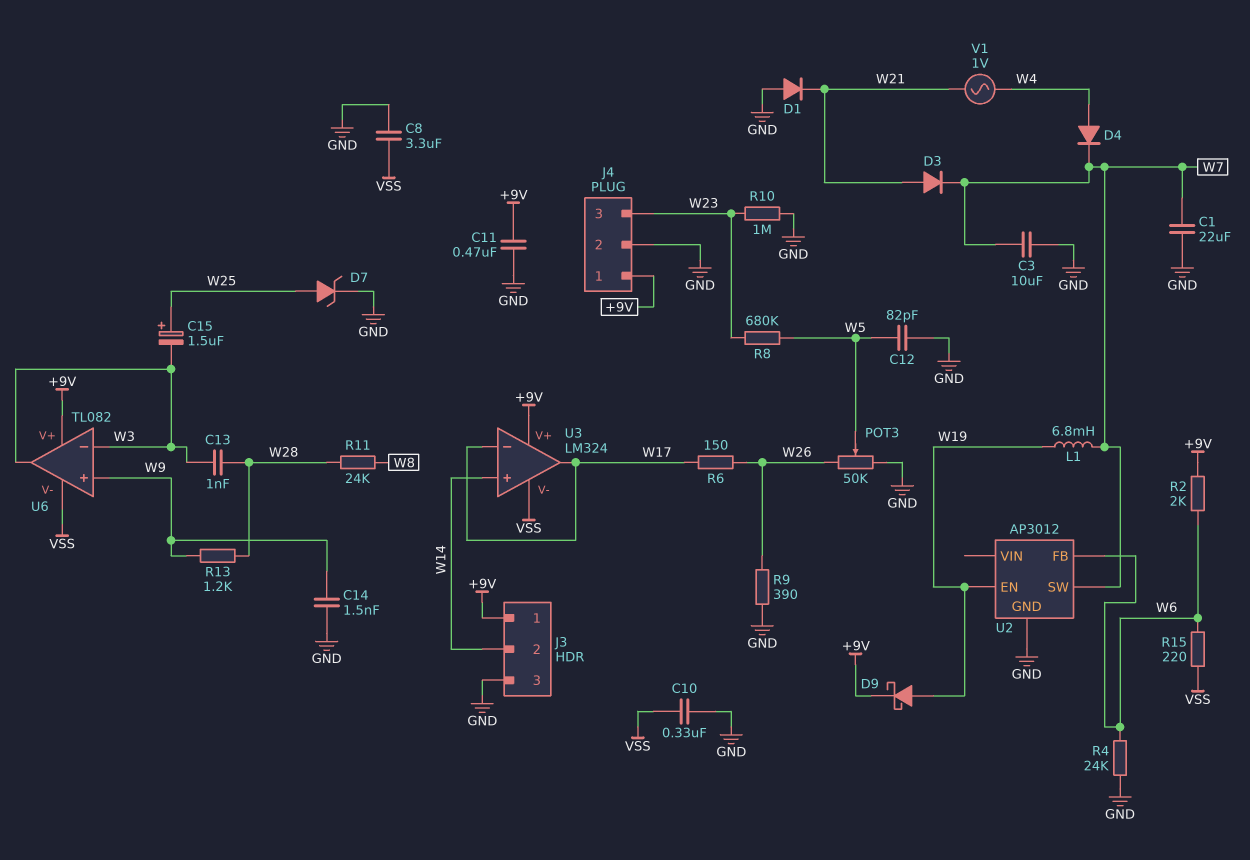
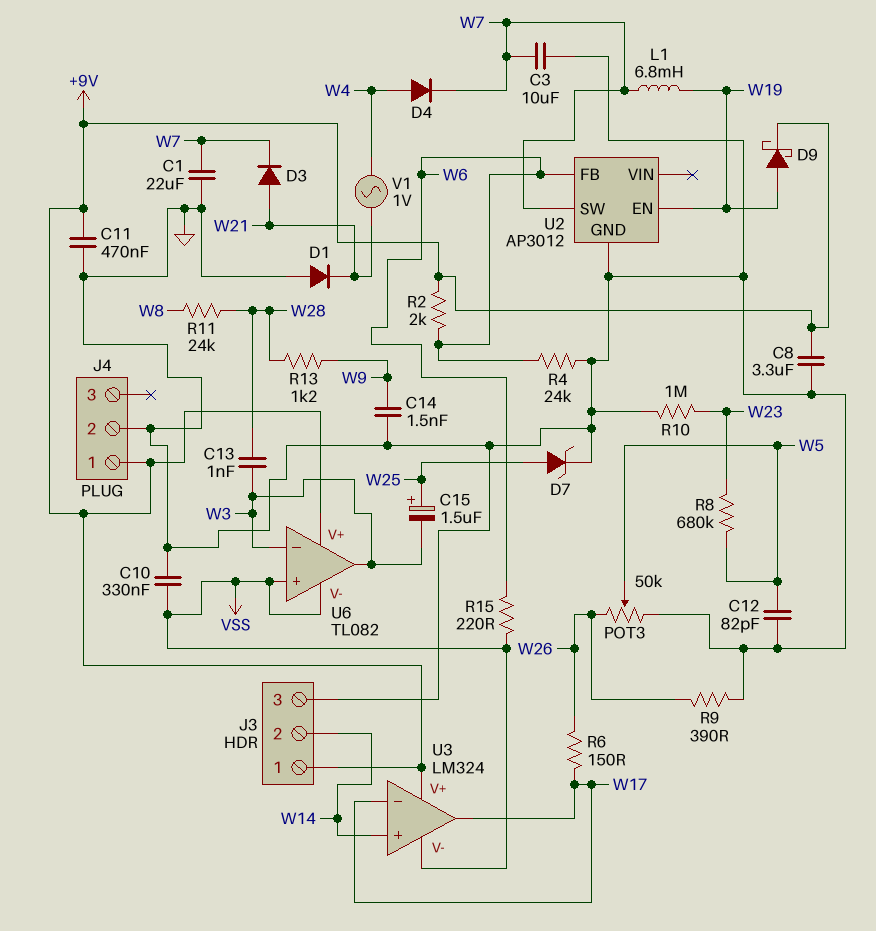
C8: 3.3uF (GND, VSS) -> 3.3uF (+9V, GND)
J4 pin 3: W23 -> none
U6 pin in+: W9 -> VSS

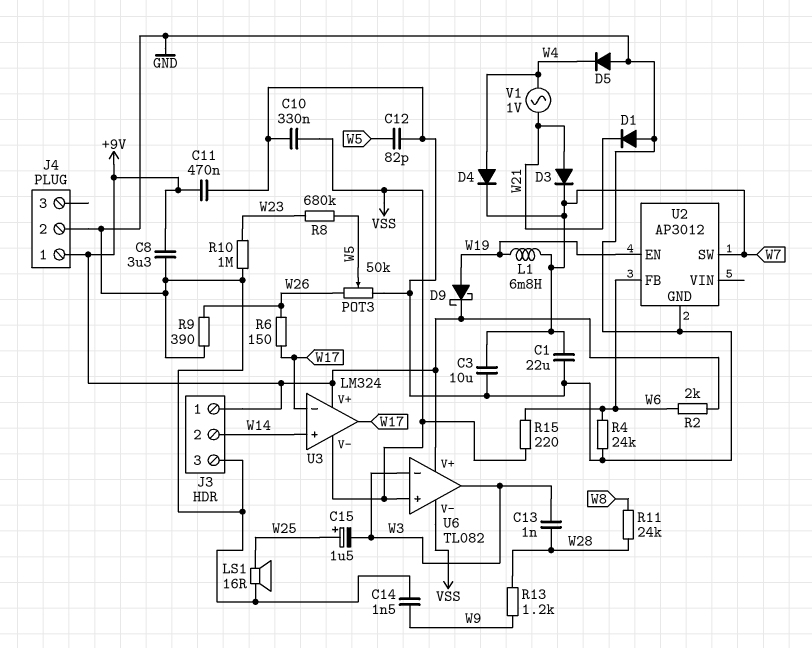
D5: none -> diode (A GND, K W4)
D7: zener (A W25, K GND) -> none
LS1: none -> speaker 16R (GND, W25)

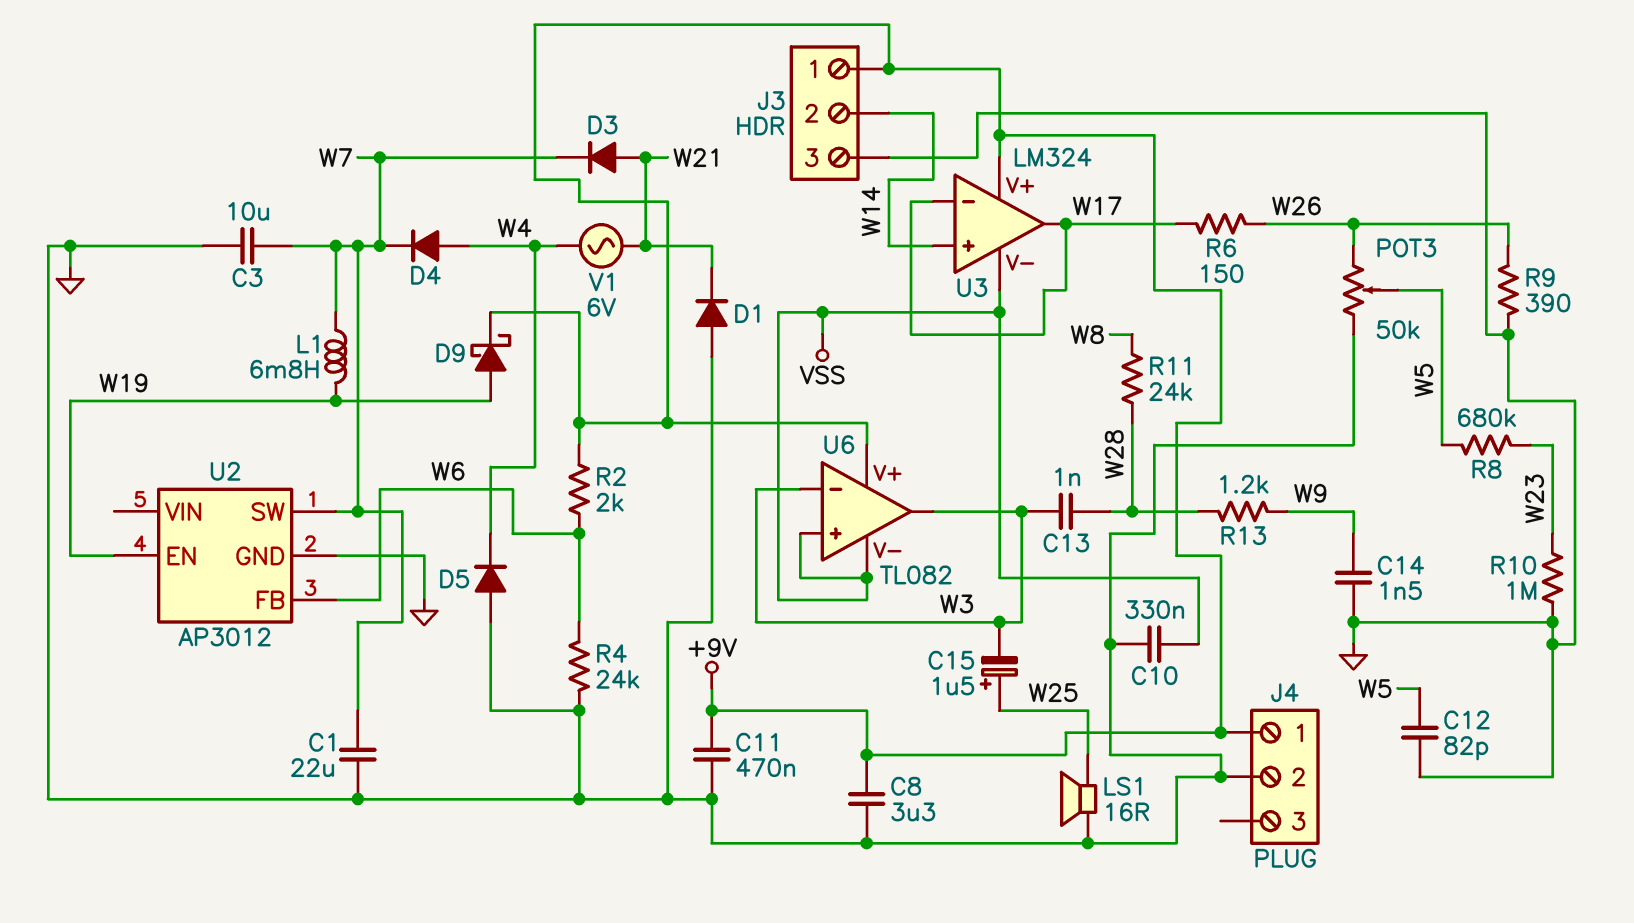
R15: 220 (VSS, W6) -> none
V1: AC 1V (W4, W21) -> AC 6V (W4, W21)

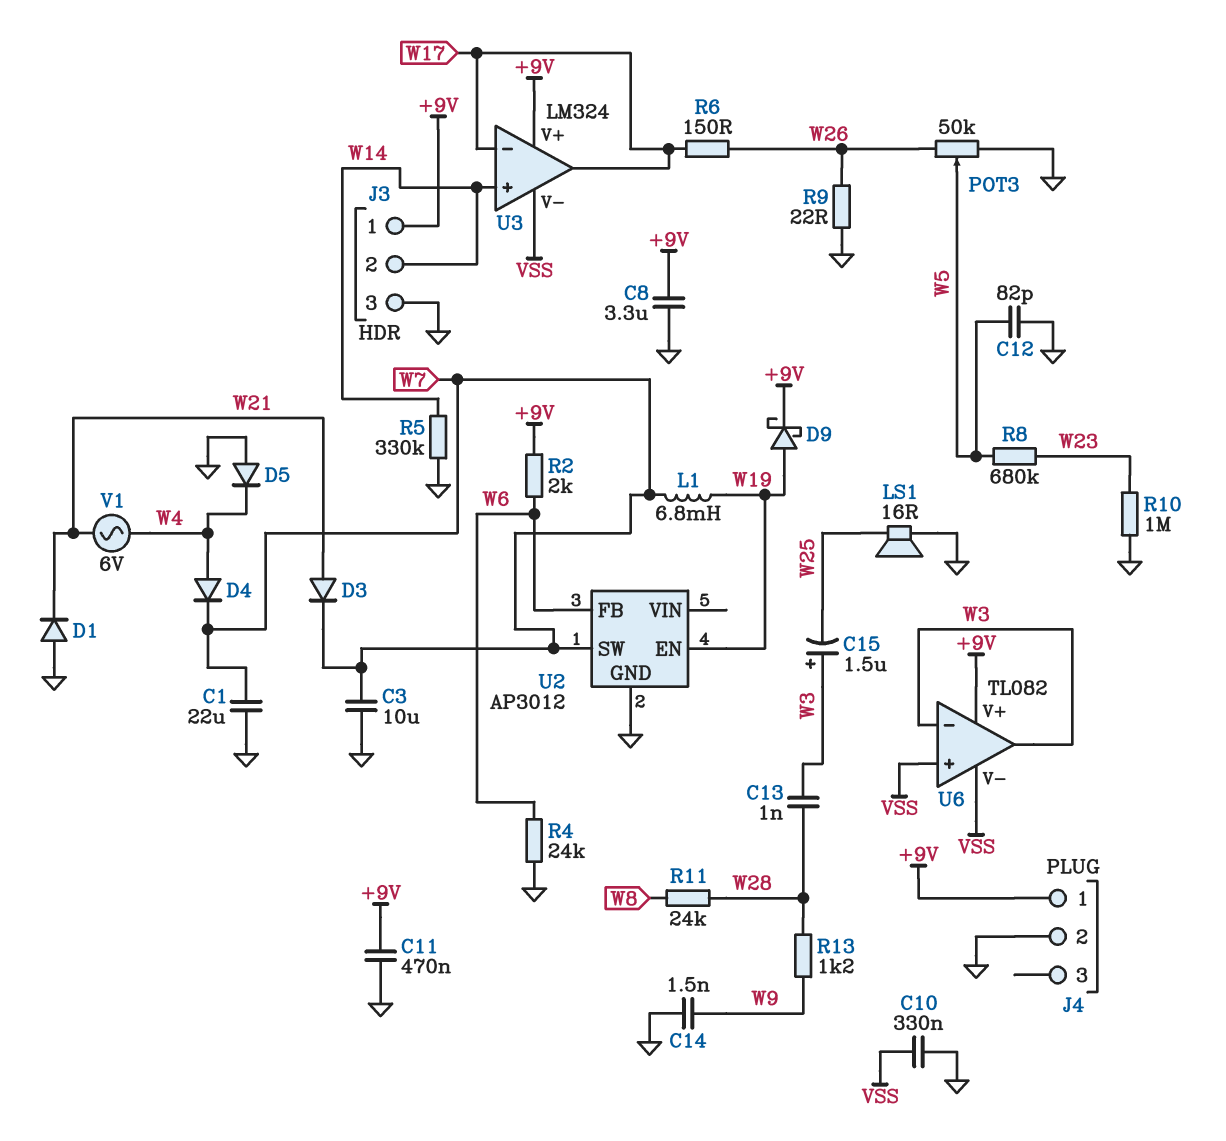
C15: 1.5uF (plus W25, minus W3) -> 1.5uF (plus W3, minus W25)
R5: none -> 330k (GND, W14)
R9: 390 (GND, W26) -> 22 (GND, W26)

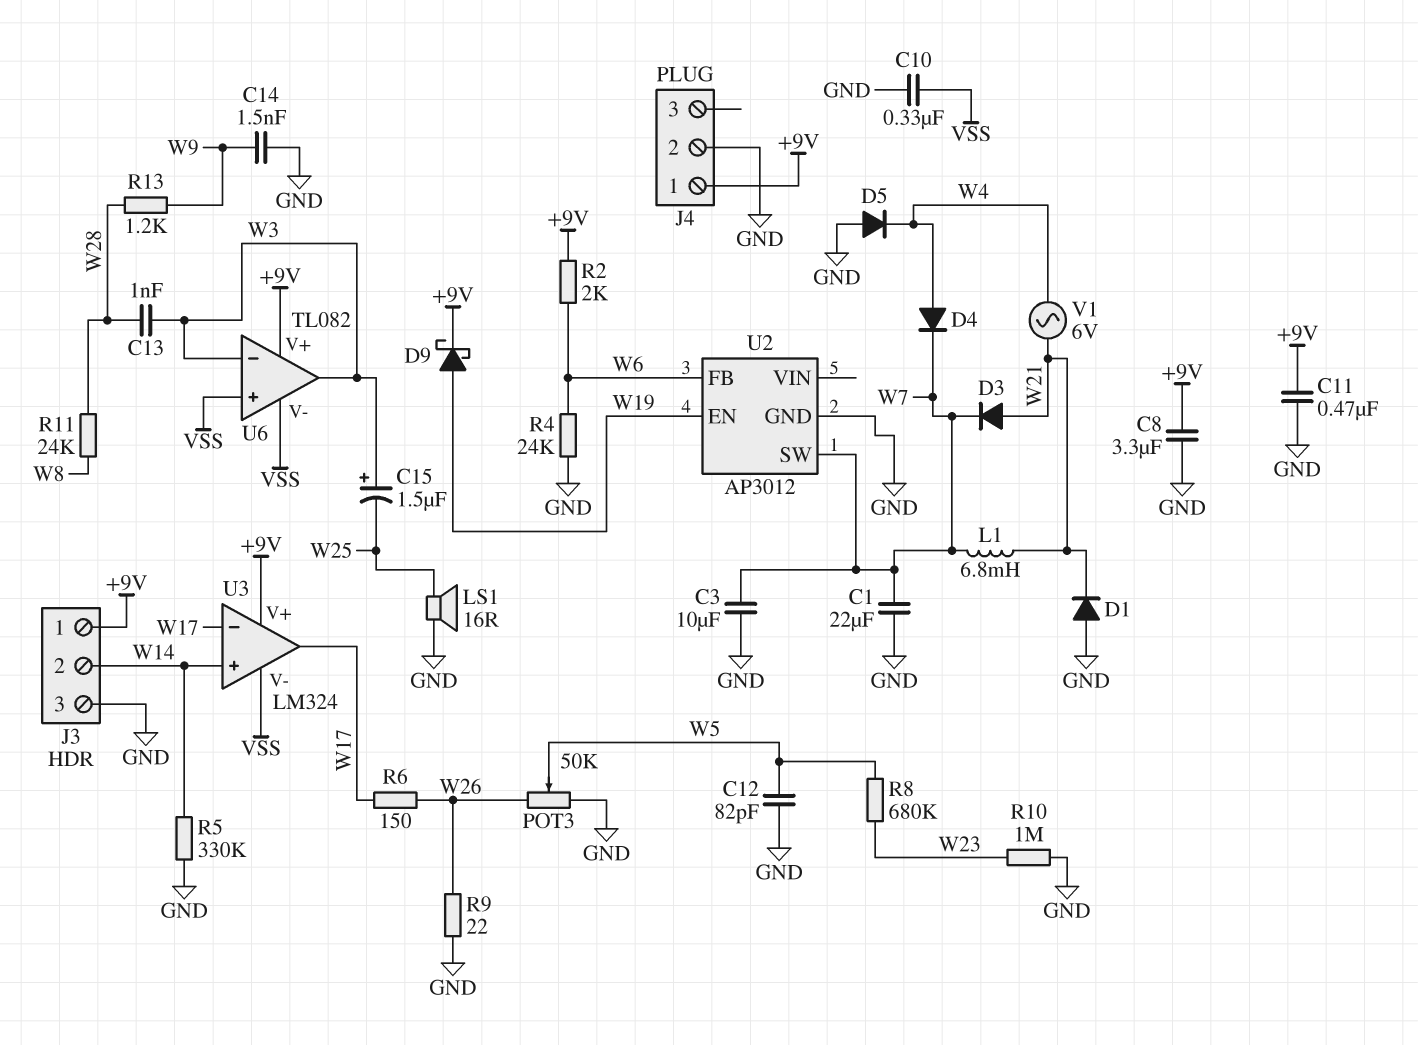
L1: 6.8mH (W7, W19) -> 6.8mH (W7, W21)

